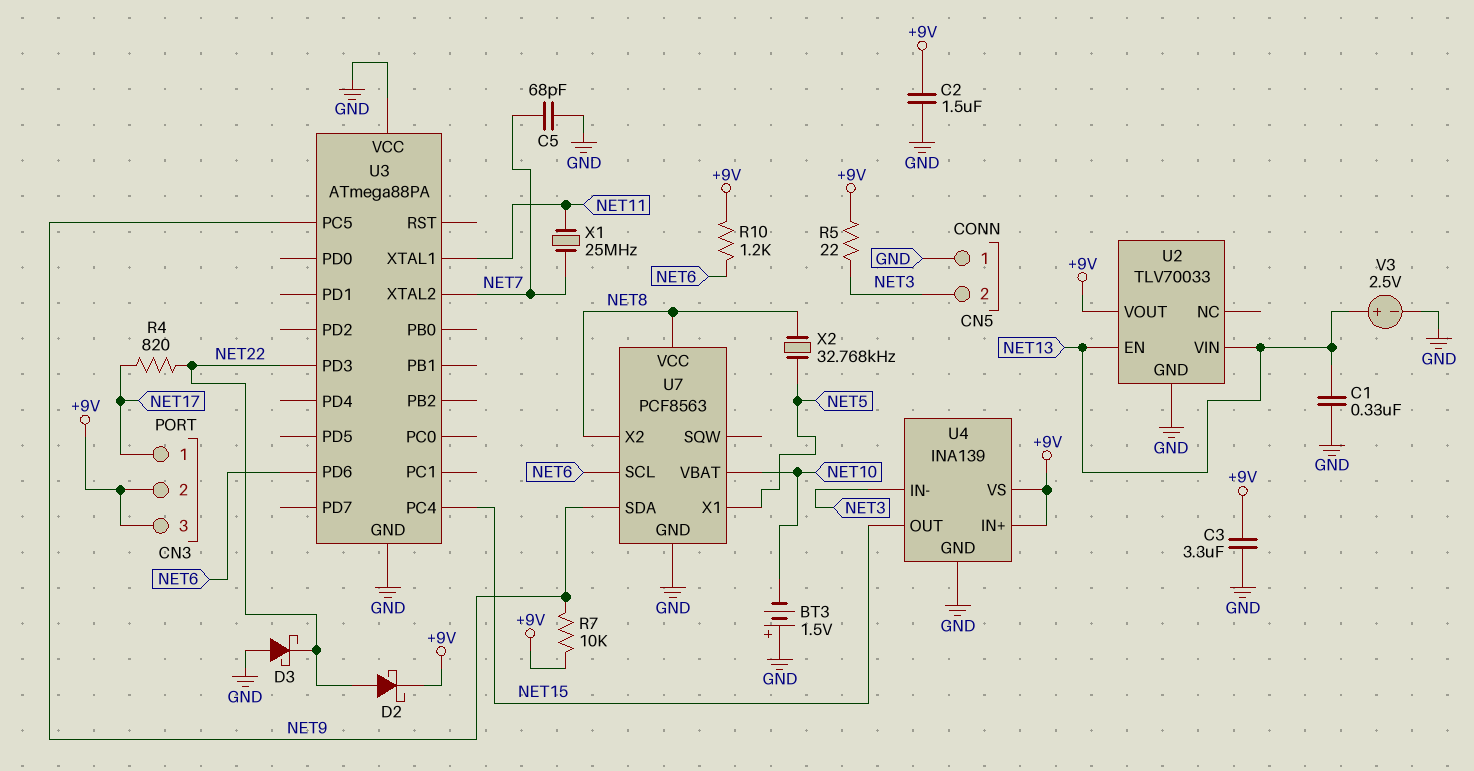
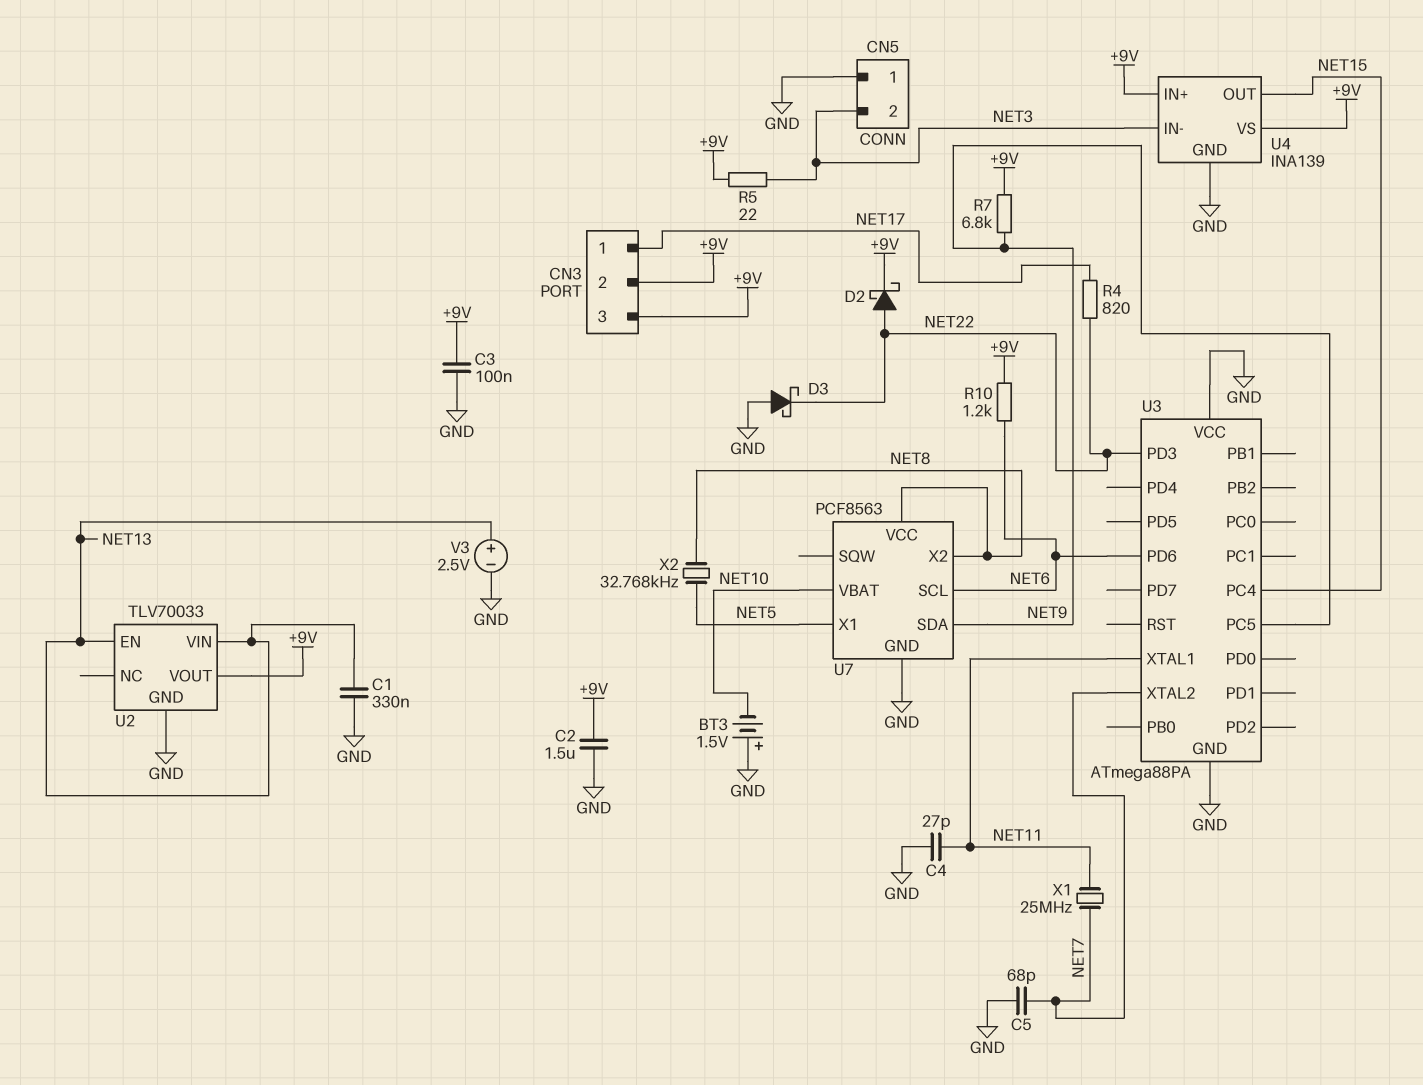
C3: 3.3uF (+9V, GND) -> 100nF (+9V, GND)
C4: none -> 27pF (GND, NET11)
R7: 10k (+9V, NET9) -> 6.8k (+9V, NET9)

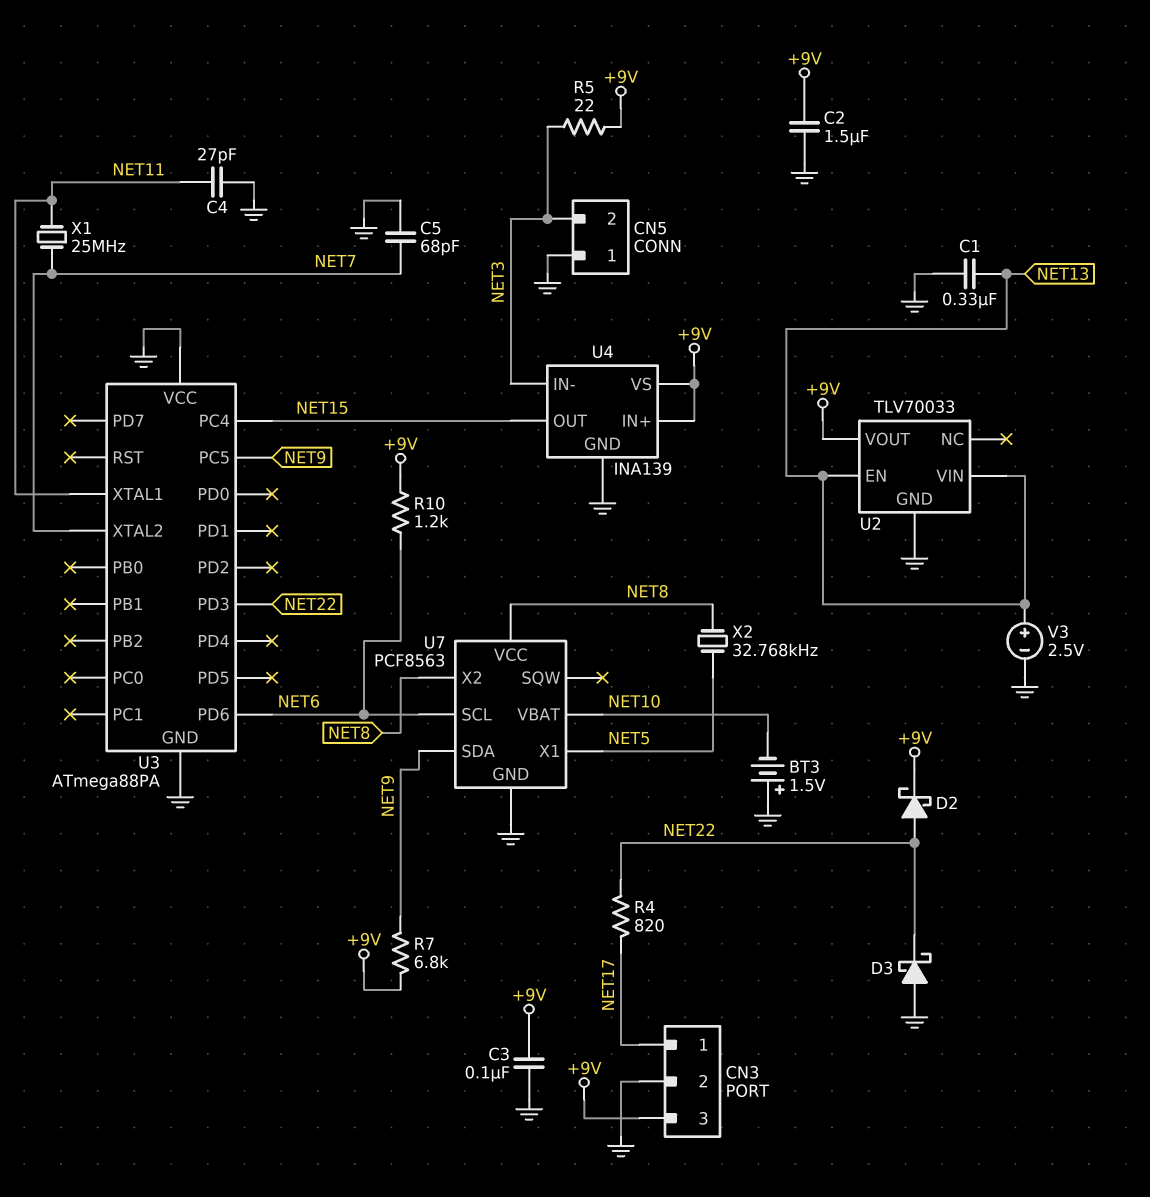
CN3 pin 2: +9V -> GND

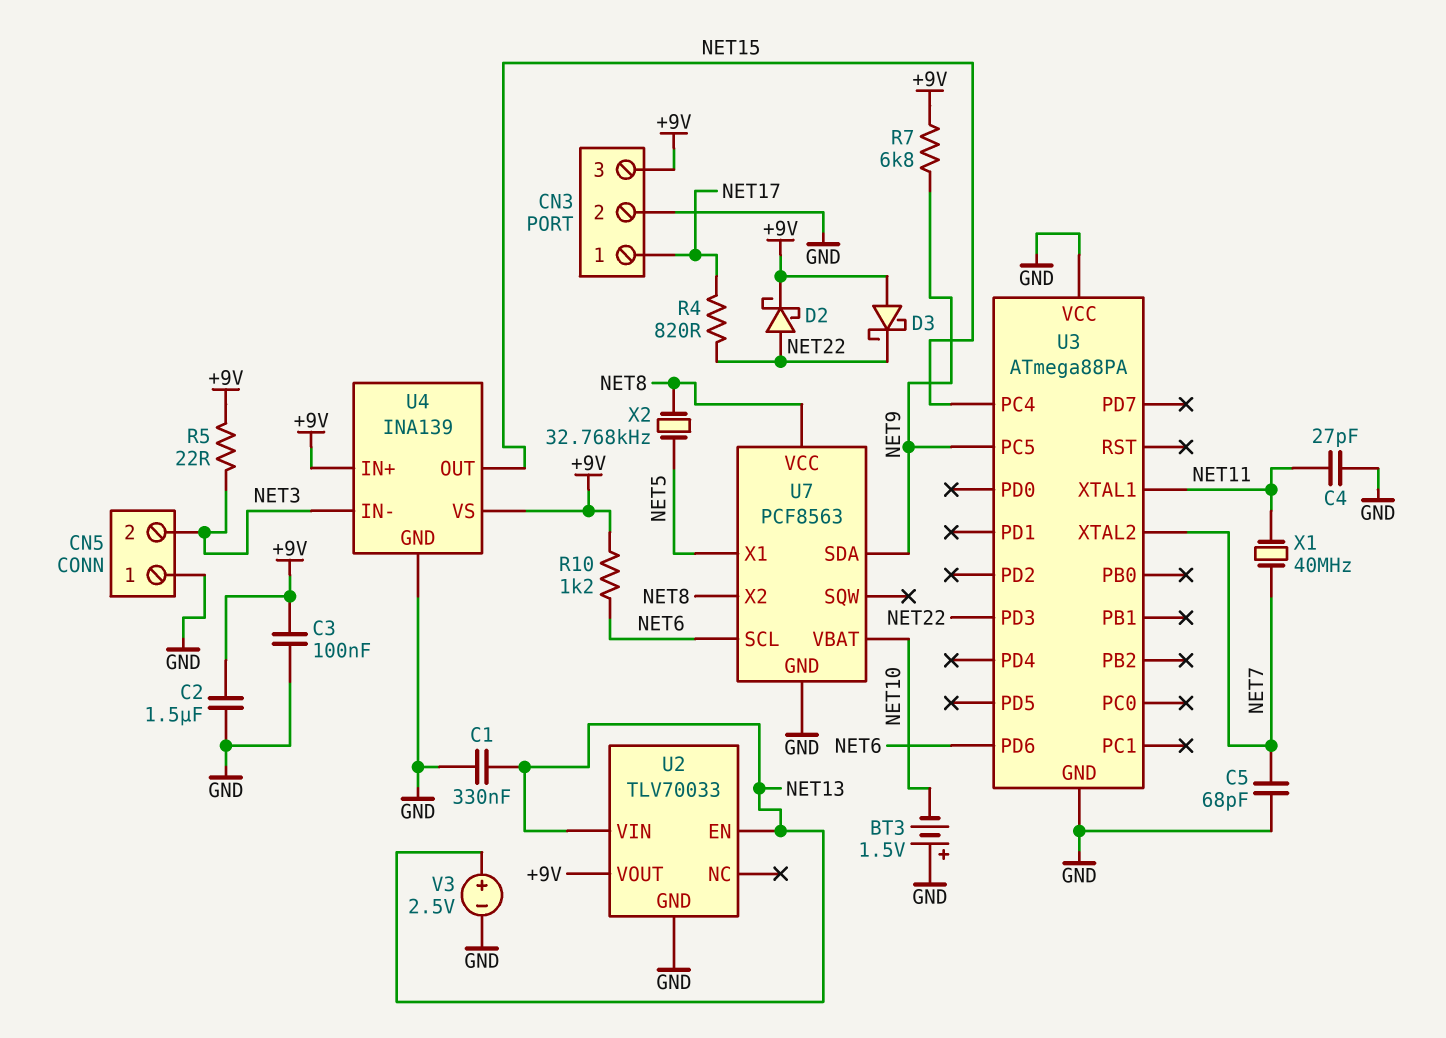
D3: schottky (A GND, K NET22) -> schottky (A +9V, K NET22)
X1: 25MHz (NET7, NET11) -> 40MHz (NET7, NET11)

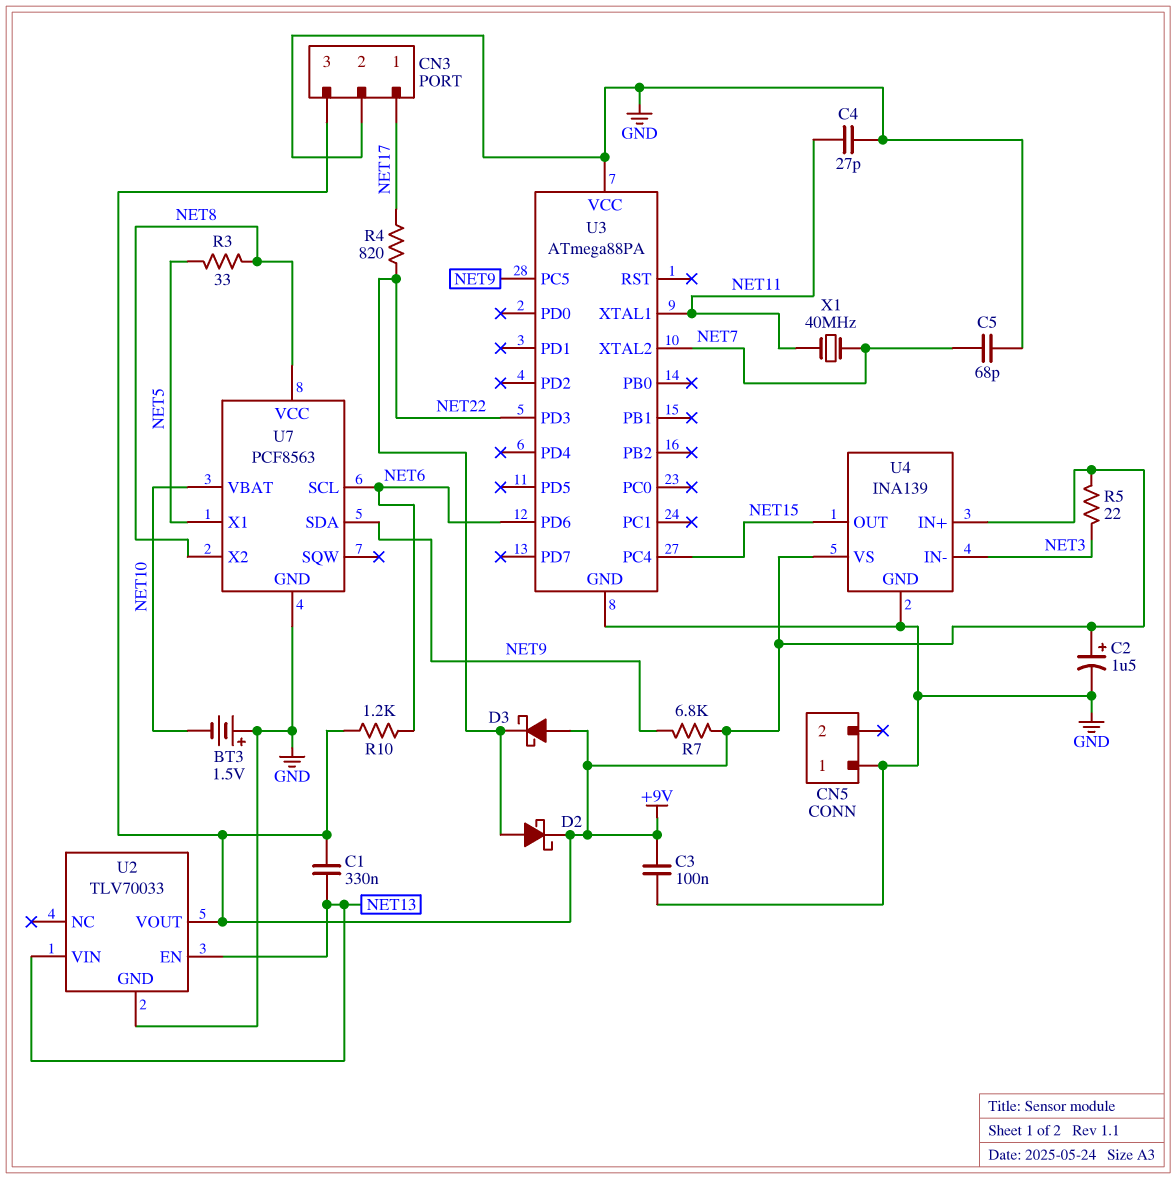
C1: 330nF (GND, NET13) -> 330nF (+9V, NET13)
C2: 1.5uF (+9V, GND) -> 1.5uF (plus +9V, minus GND)
CN5 pin 2: NET3 -> none
R3: none -> 33 (NET5, NET8)
V3: 2.5V (plus NET13, minus GND) -> none
X2: 32.768kHz (NET5, NET8) -> none

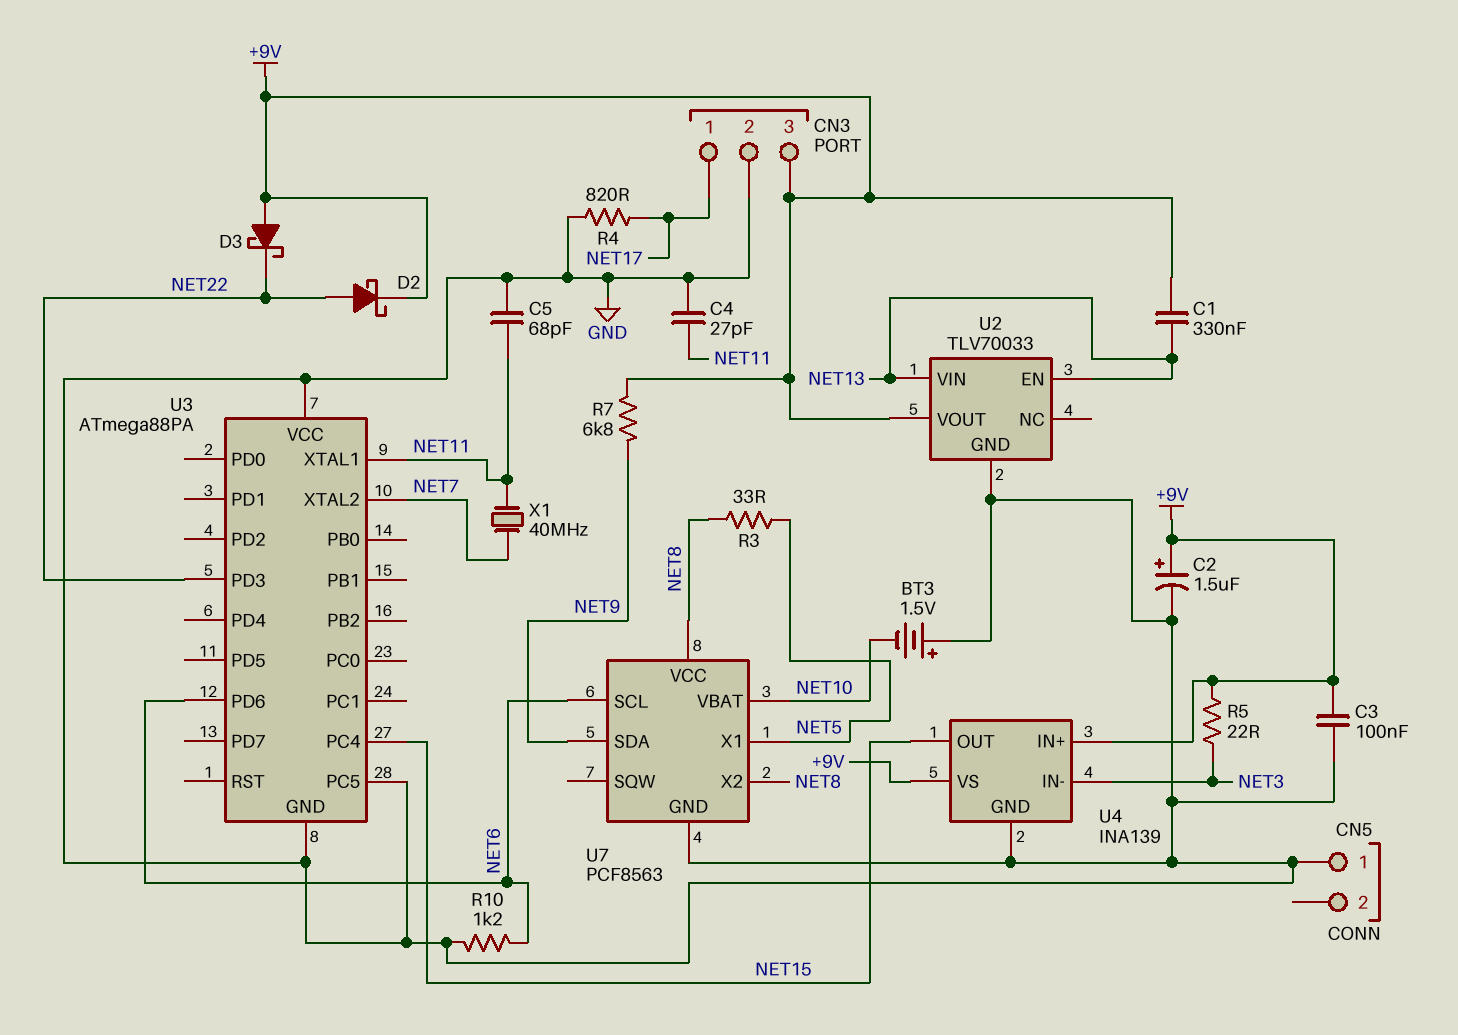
C5: 68pF (GND, NET7) -> 68pF (GND, NET11)
R4: 820 (NET17, NET22) -> 820 (GND, NET17)
R10: 1.2k (+9V, NET6) -> 1.2k (GND, NET6)
U3 pin PC5: NET9 -> GND

